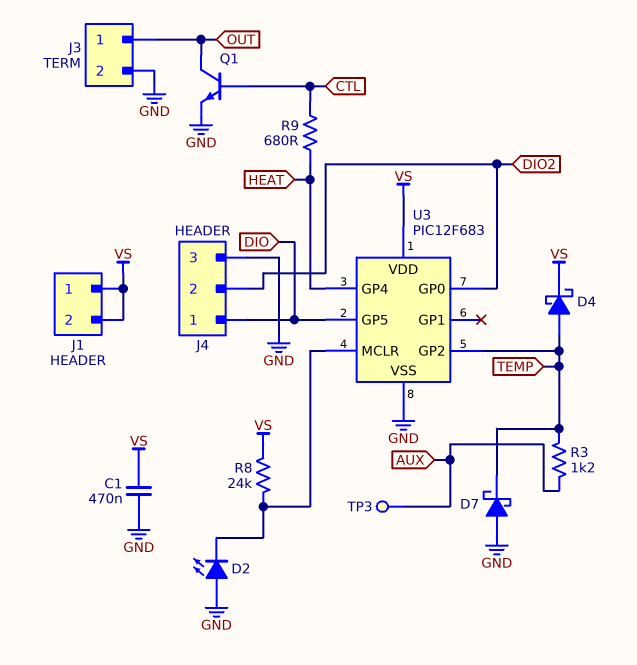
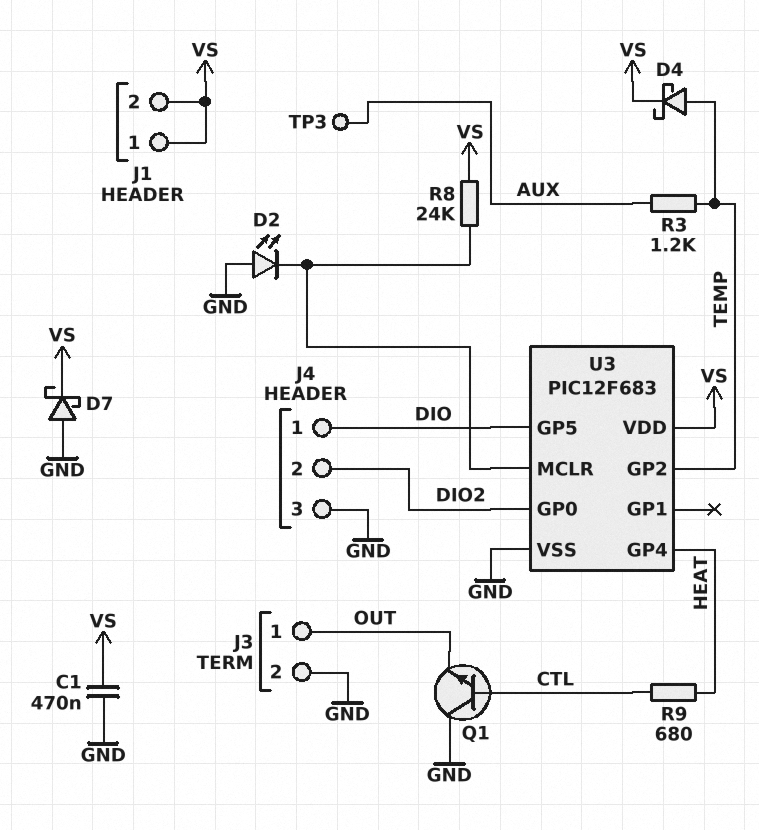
D7: schottky (A GND, K TEMP) -> schottky (A GND, K VS)
Q1: NPN (B CTL, C OUT, E GND) -> NPN (B CTL, C GND, E OUT)

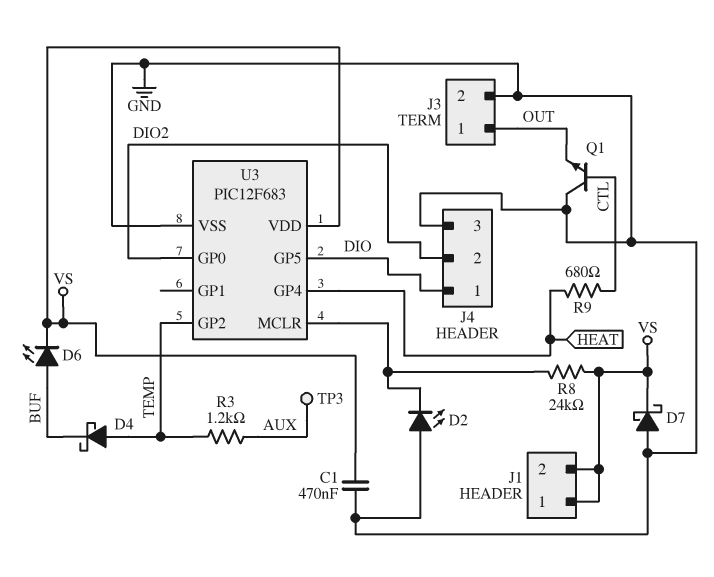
D4: schottky (A TEMP, K VS) -> schottky (A TEMP, K BUF)
D6: none -> LED (A BUF, K VS)

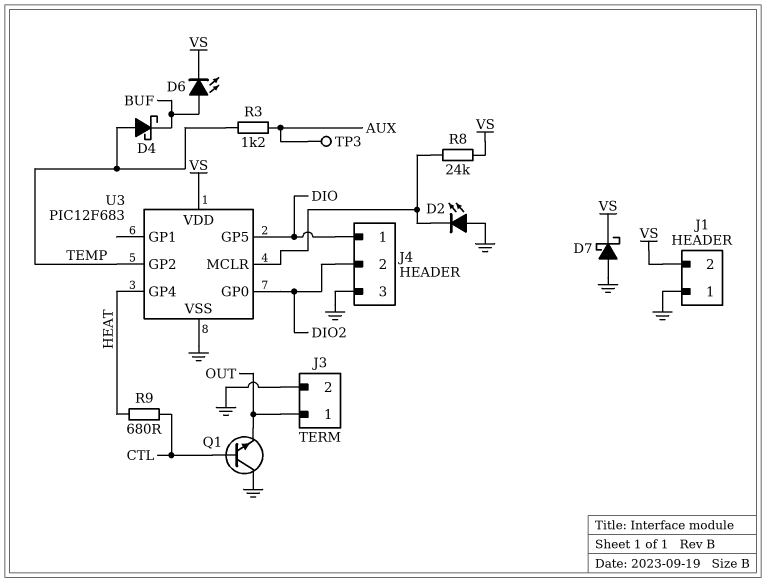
C1: 470nF (GND, VS) -> none
J1 pin 1: VS -> GND

